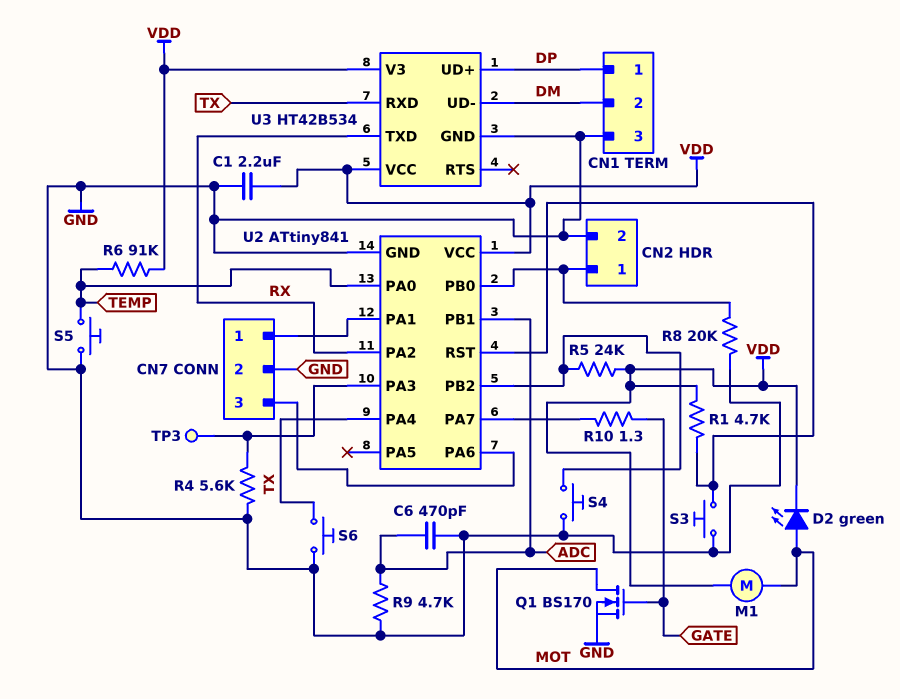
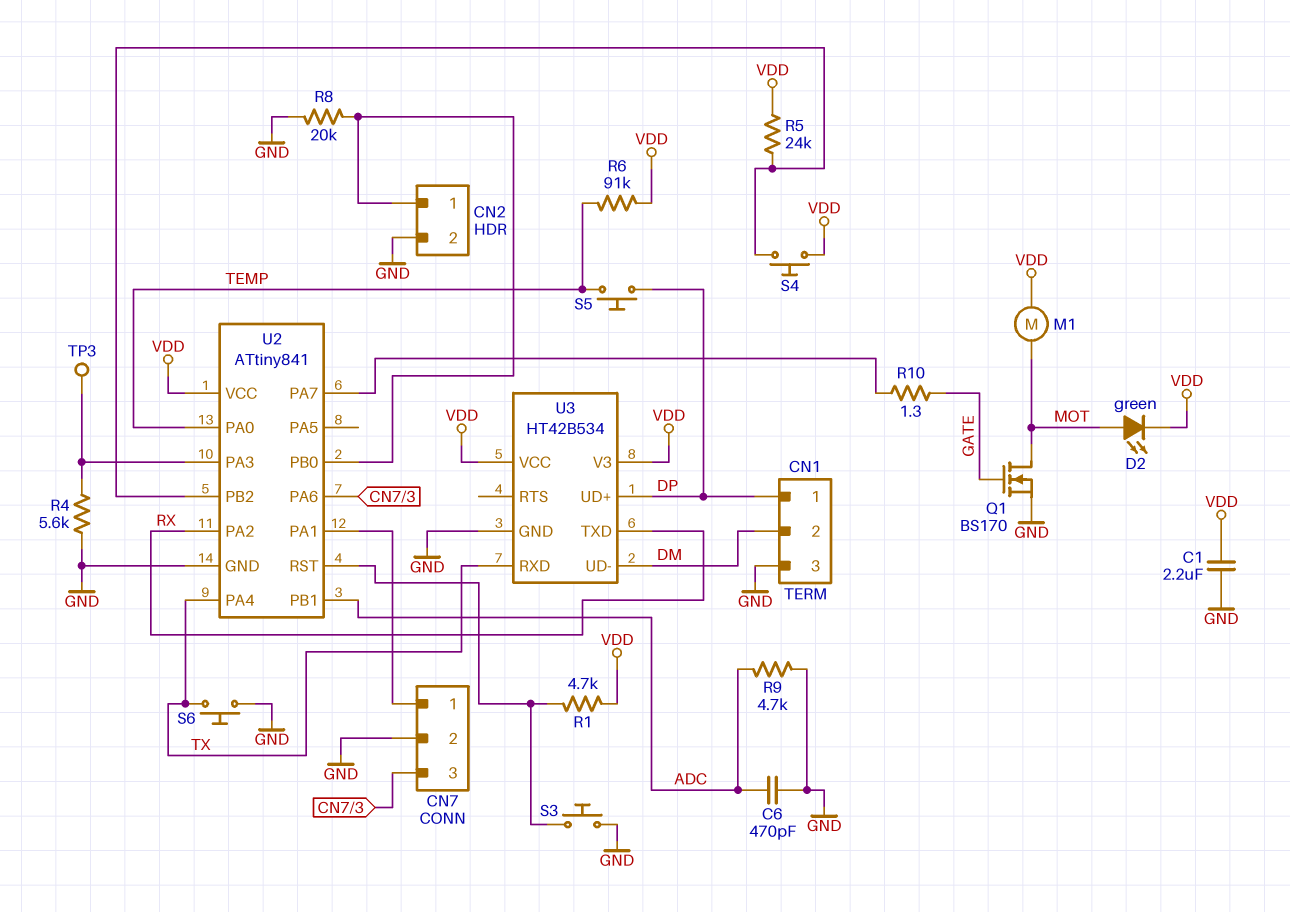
S4: button (GND, U2/PB2) -> button (U2/PB2, VDD)
S5: button (GND, TEMP) -> button (DP, TEMP)

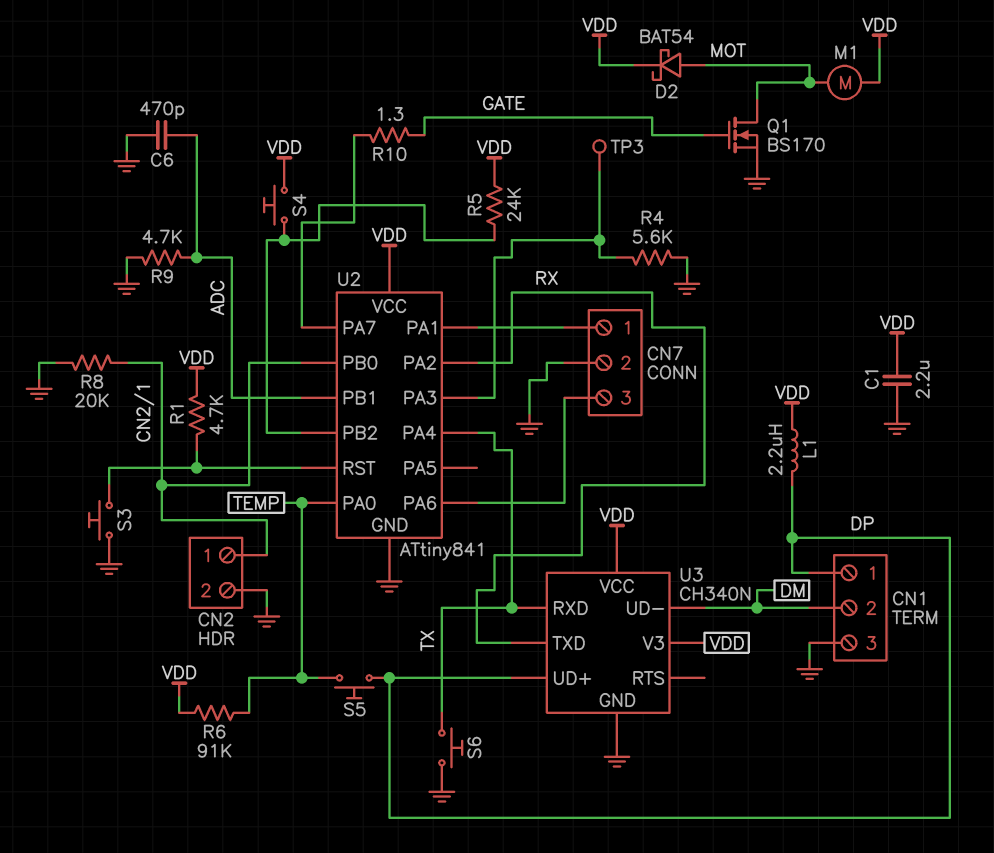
D2: LED green (A MOT, K VDD) -> schottky BAT54 (A MOT, K VDD)
L1: none -> 2.2uH (DP, VDD)
U3: HT42B534 -> CH340N

